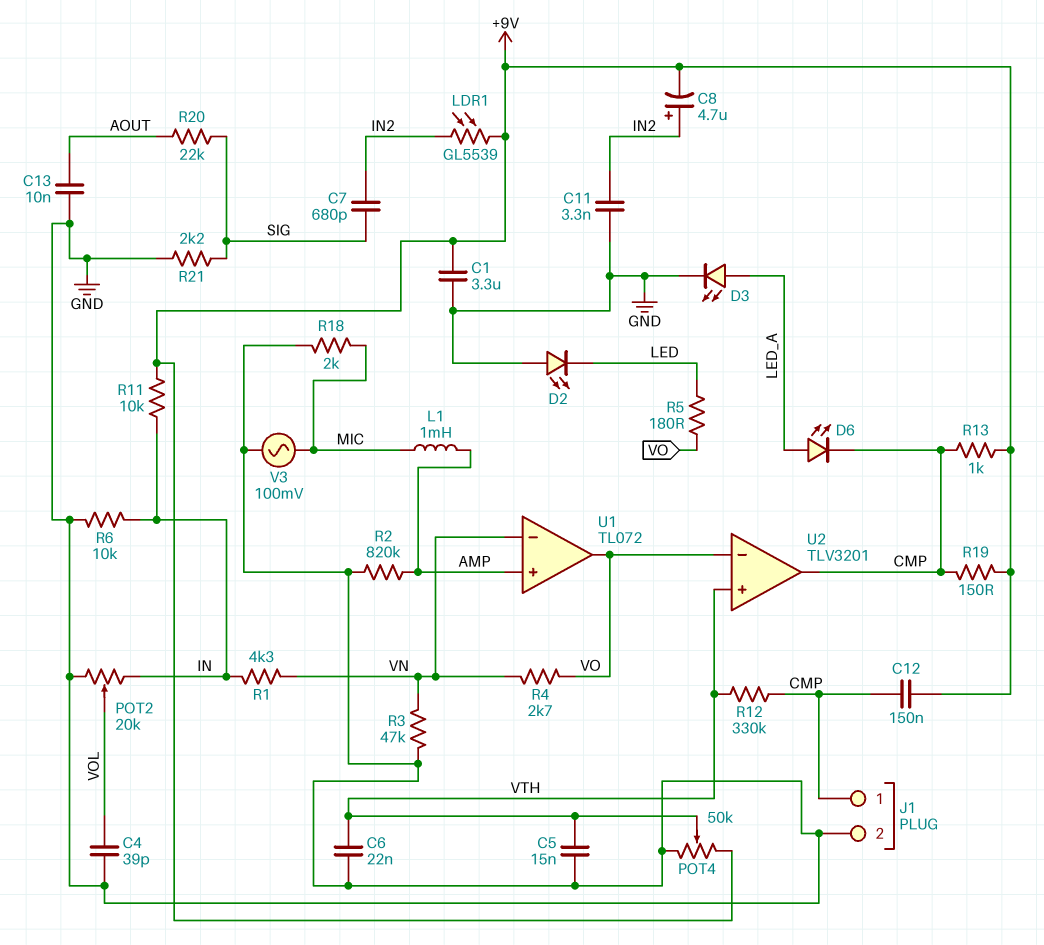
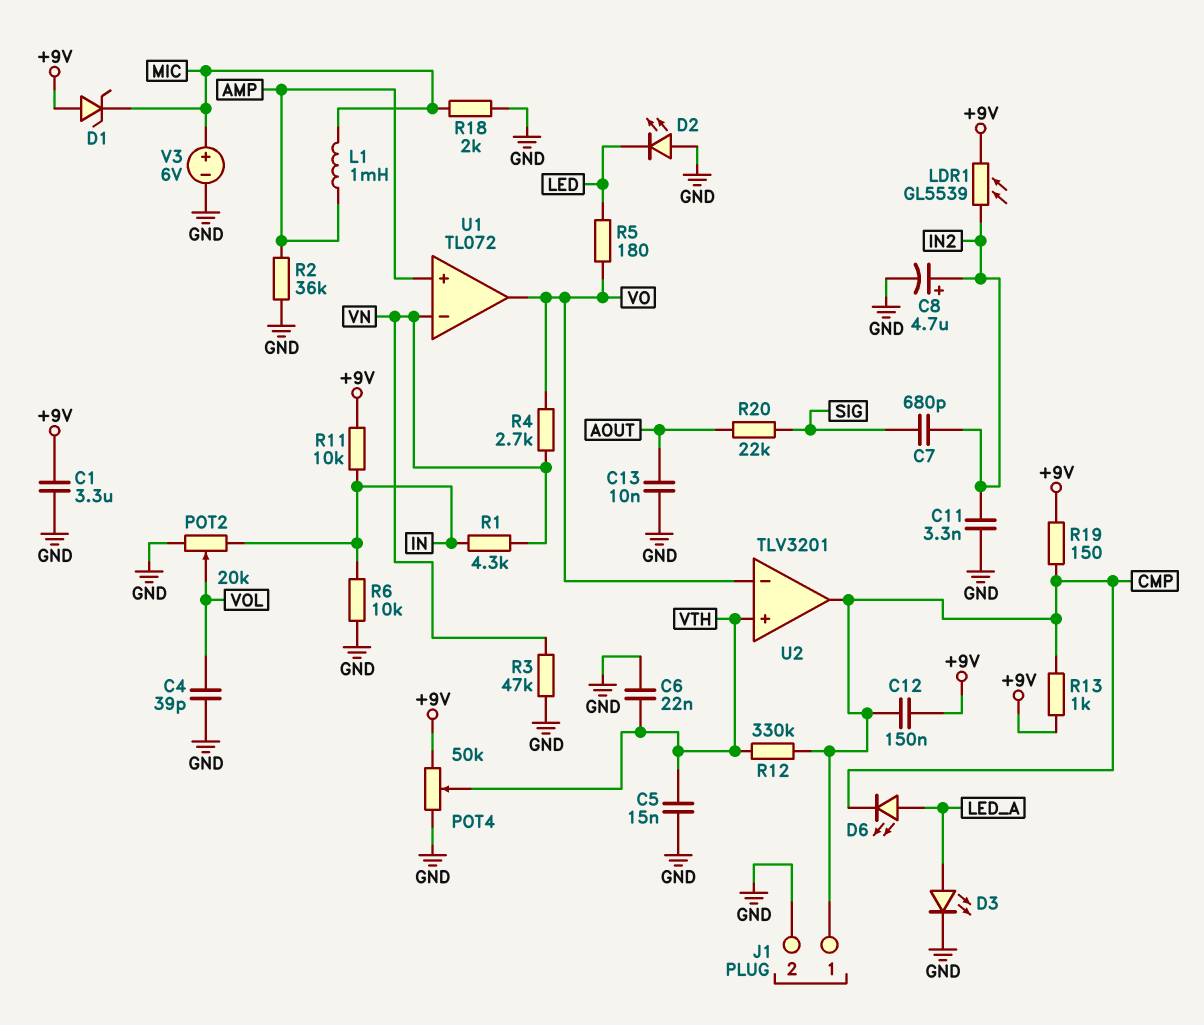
C8: 4.7uF (plus IN2, minus +9V) -> 4.7uF (plus IN2, minus GND)
D1: none -> zener (A +9V, K MIC)
R2: 820k (AMP, GND) -> 36k (AMP, GND)
R21: 2.2k (GND, SIG) -> none
V3: AC 100mV (GND, MIC) -> 6V (plus MIC, minus GND)

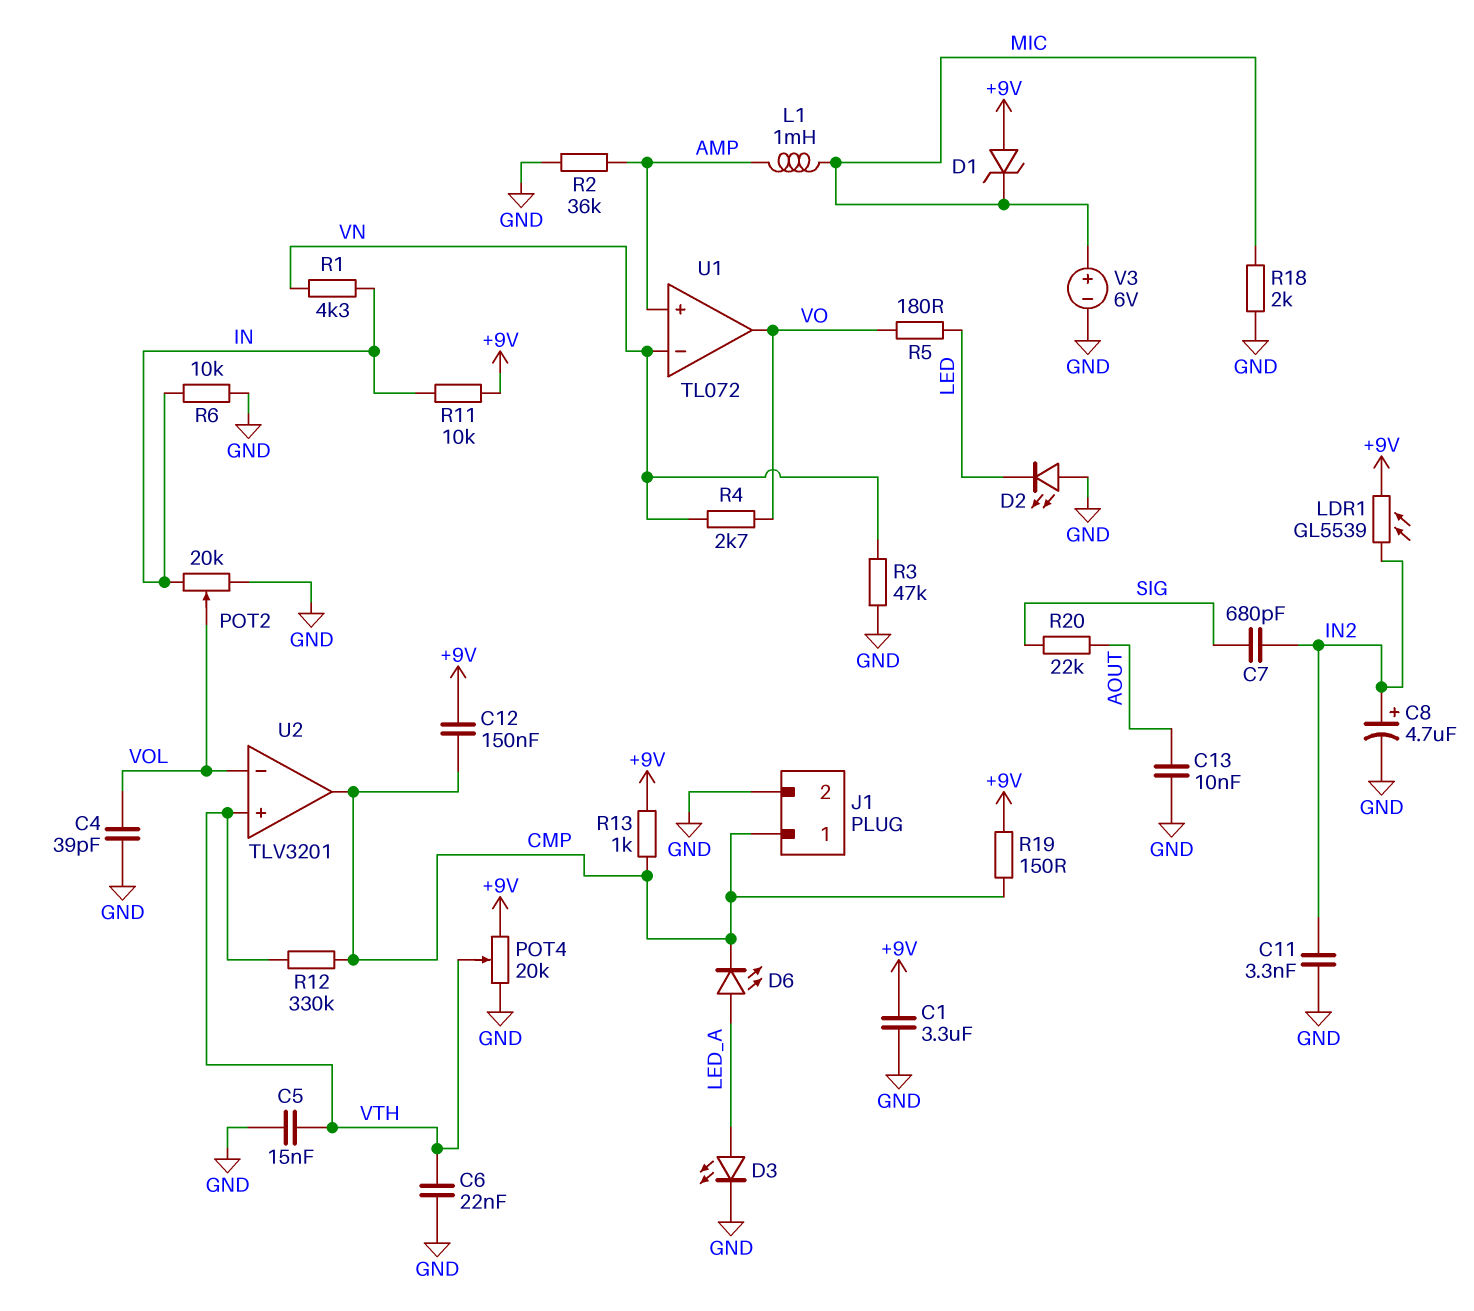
POT4: 50k (+9V, GND, wiper VTH) -> 20k (+9V, GND, wiper VTH)
U2 pin in-: VO -> VOL

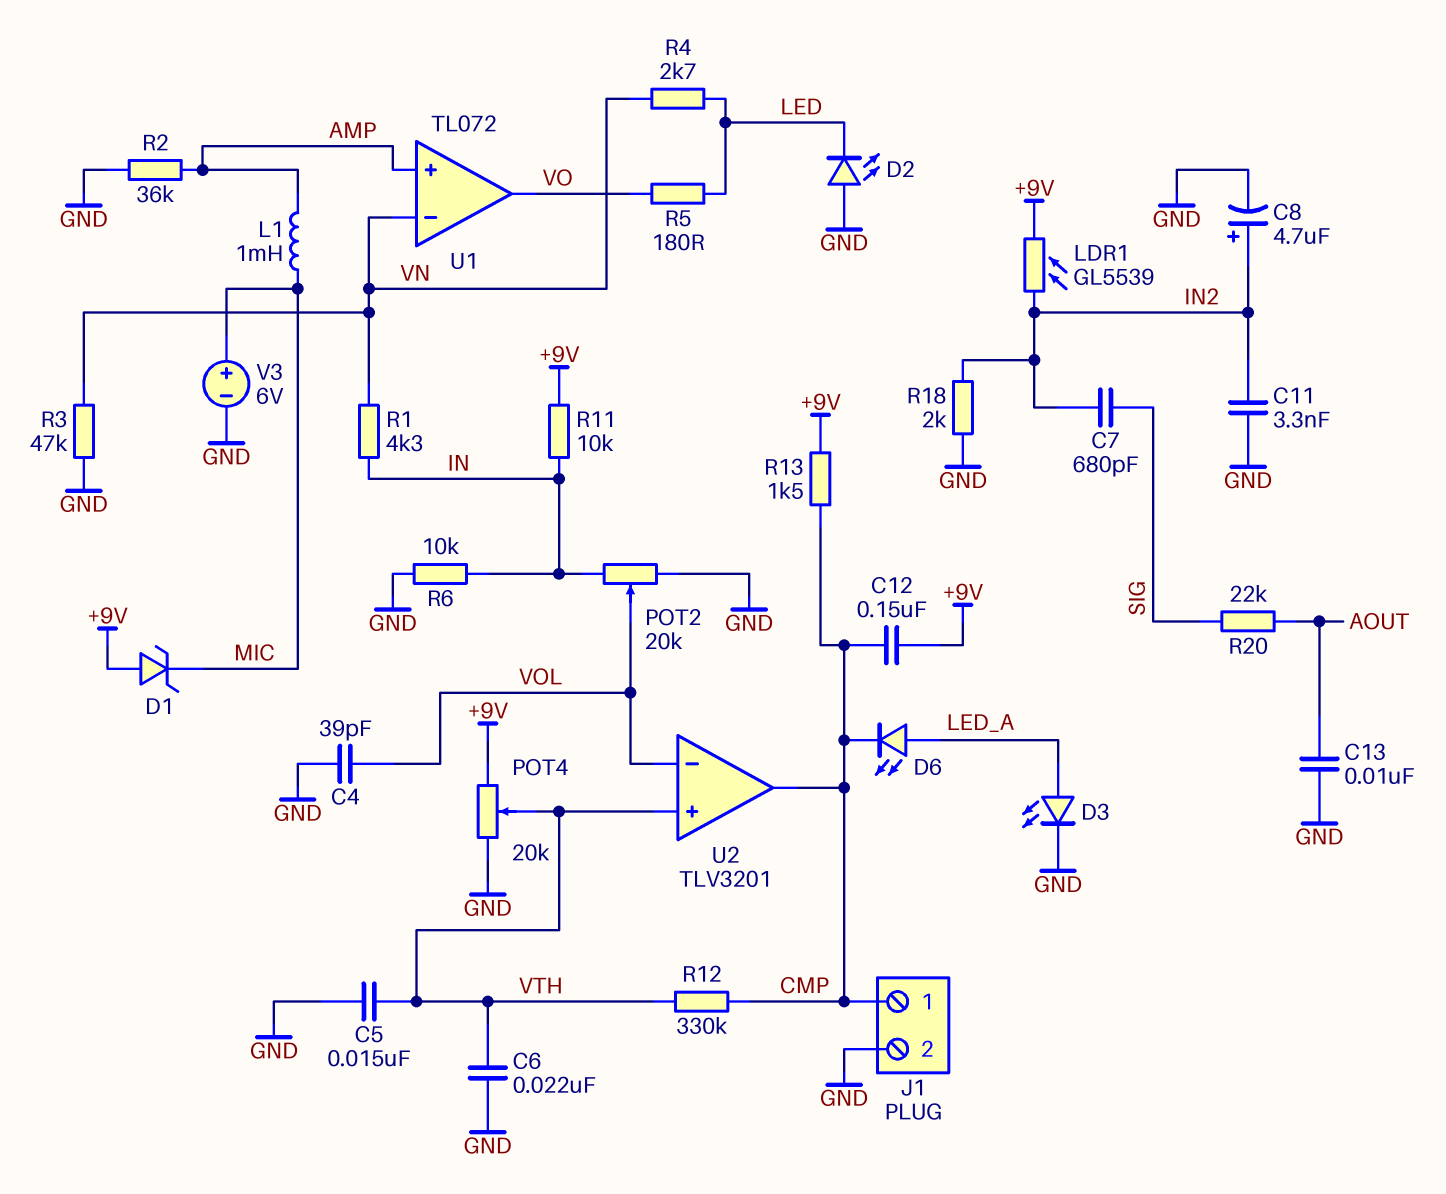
C1: 3.3uF (+9V, GND) -> none
R4: 2.7k (VN, VO) -> 2.7k (LED, VN)
R13: 1k (+9V, CMP) -> 1.5k (+9V, CMP)
R18: 2k (GND, MIC) -> 2k (GND, IN2)
R19: 150 (+9V, CMP) -> none

